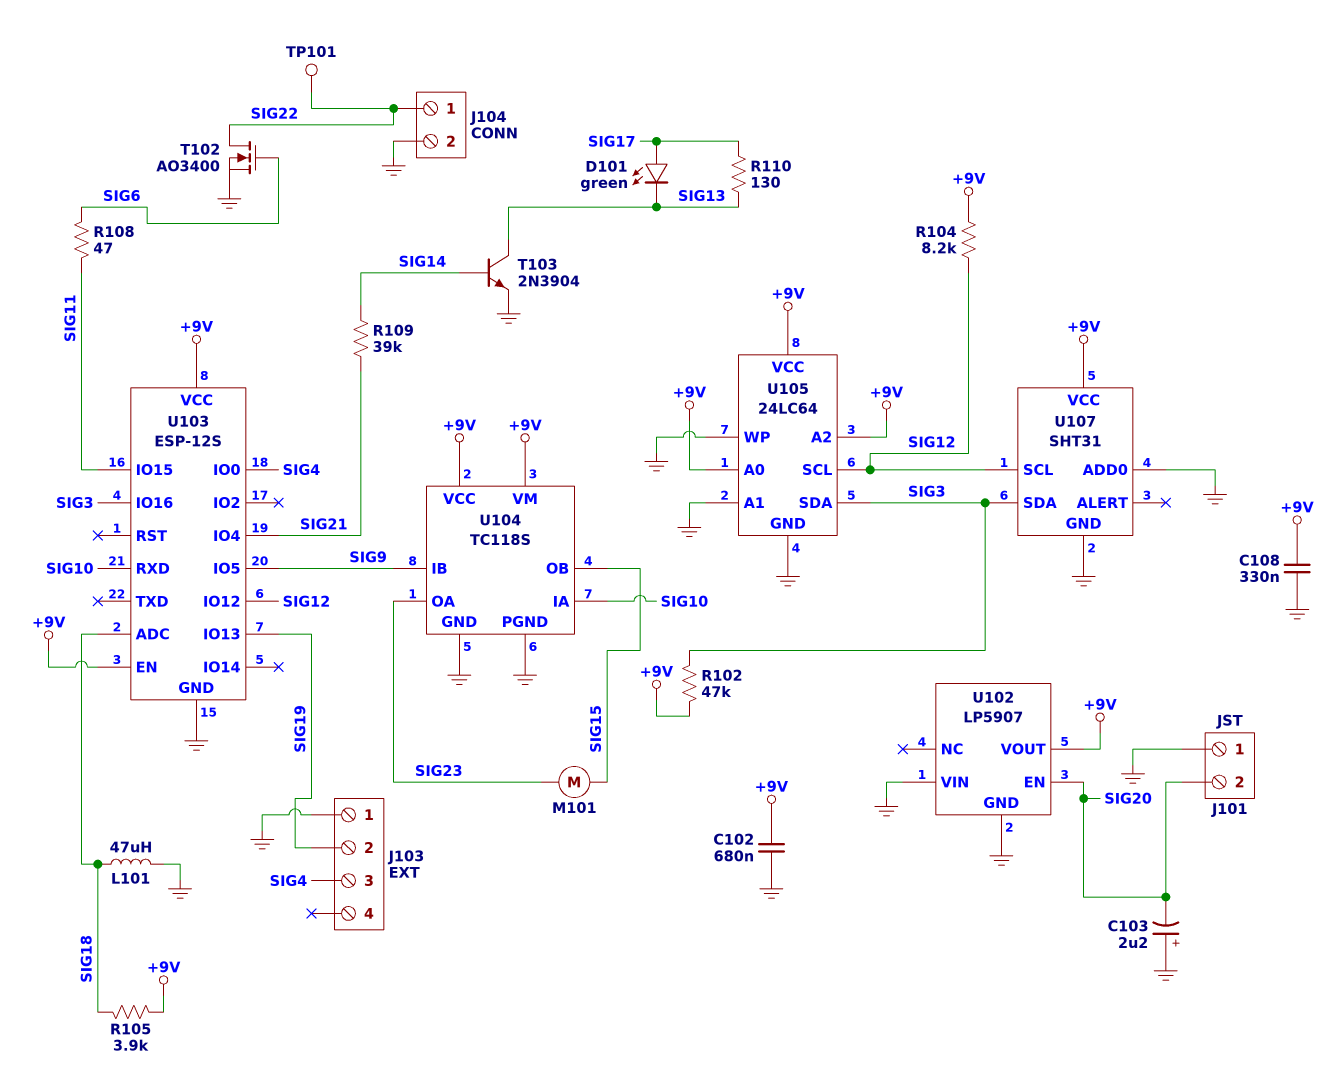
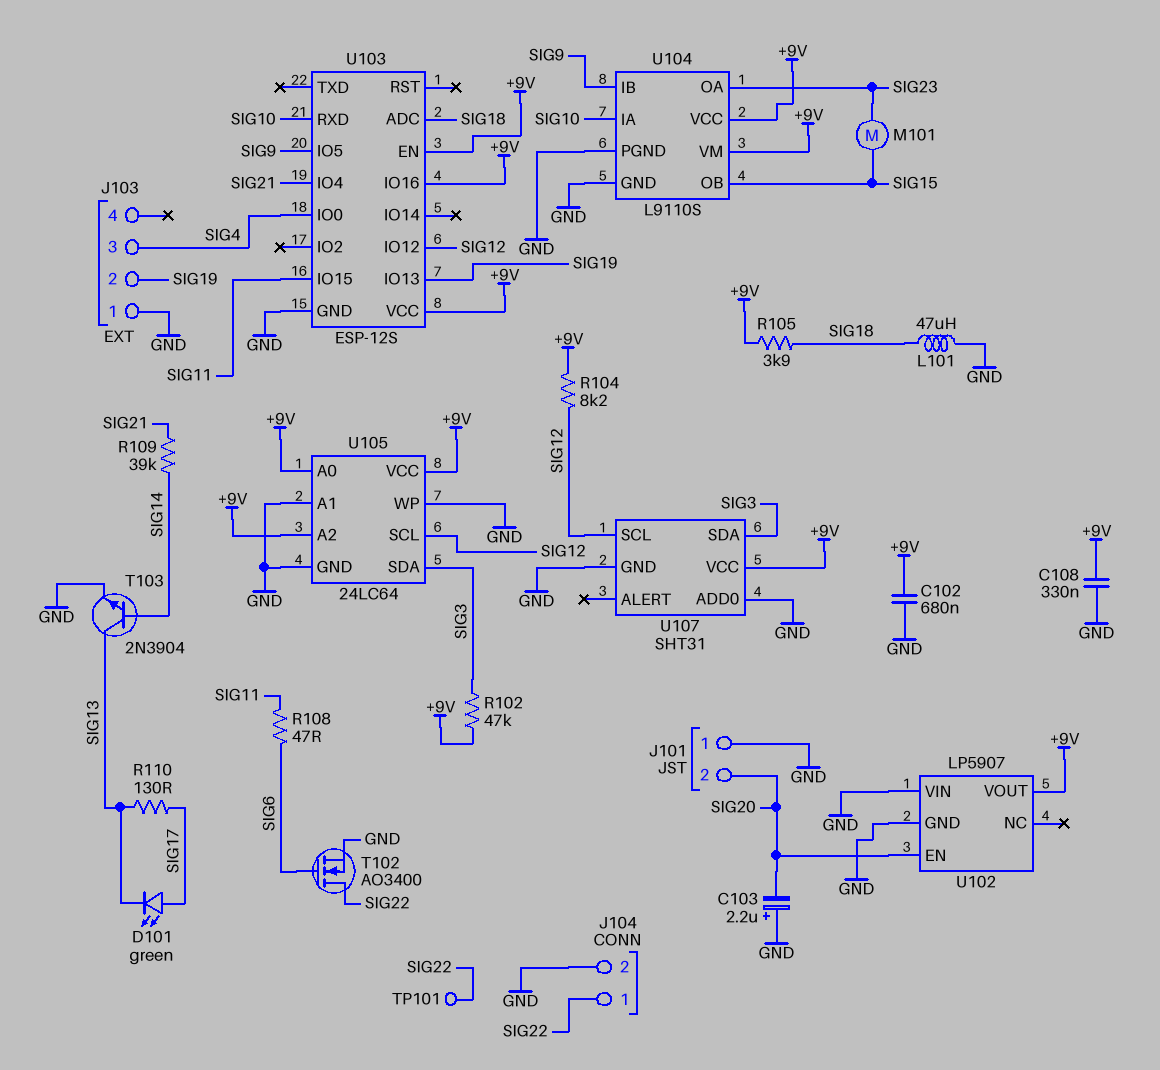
U103 pin IO16: SIG3 -> +9V
U104: TC118S -> L9110S

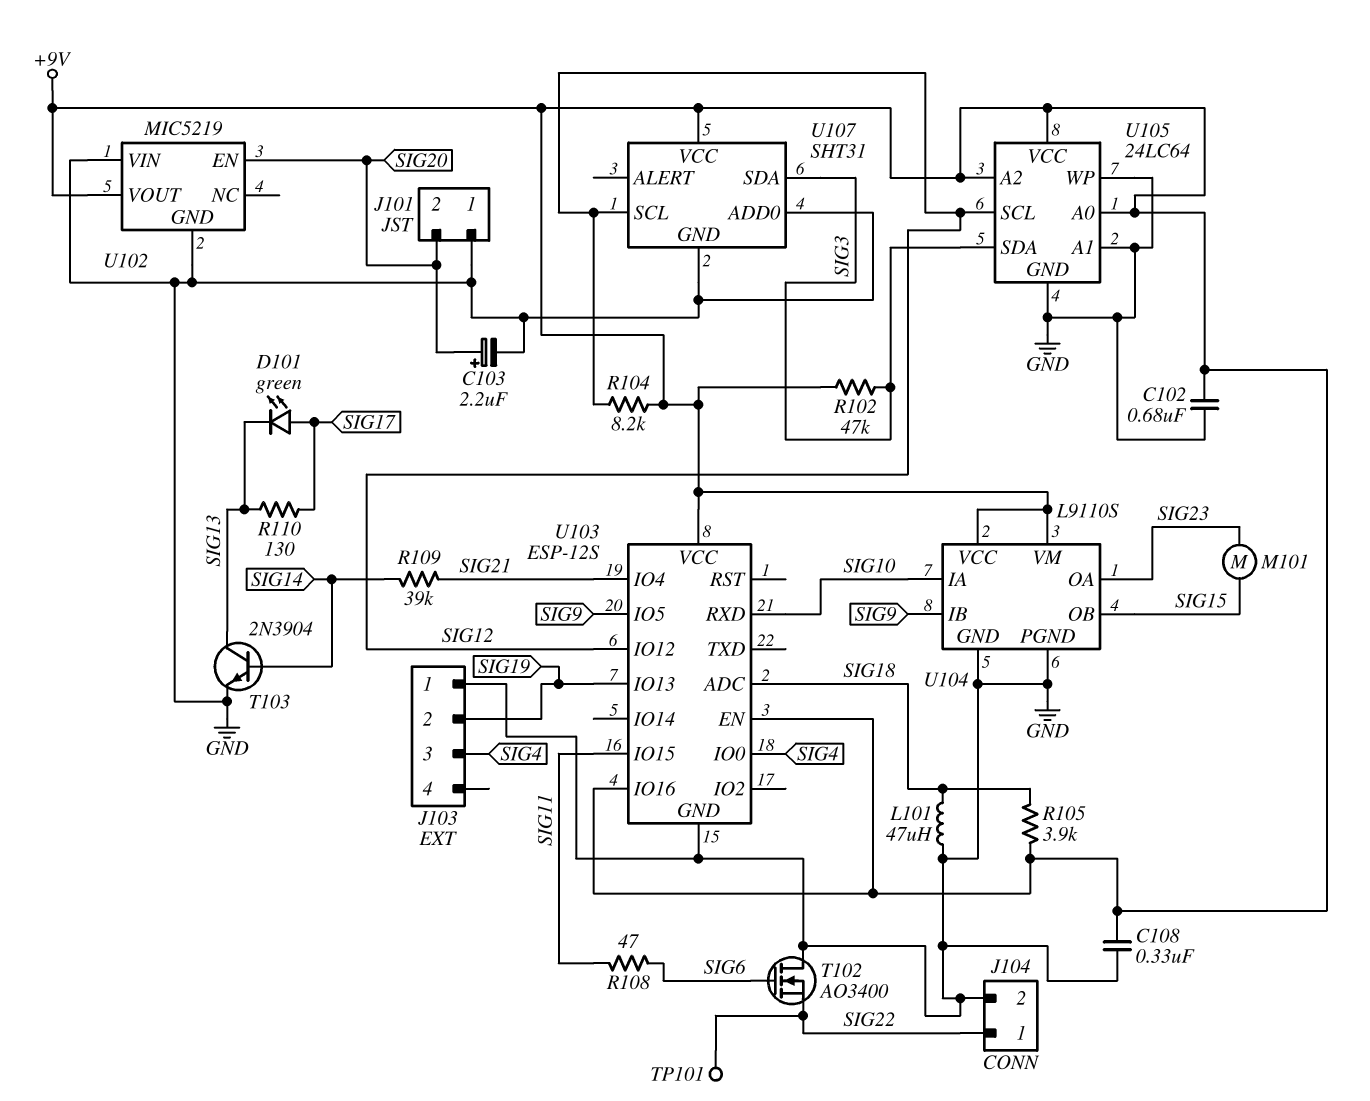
C103: 2.2uF (plus GND, minus SIG20) -> 2.2uF (plus SIG20, minus GND)
T102: NMOS AO3400 (G SIG6, D SIG22, S GND) -> NMOS AO3400 (G SIG6, D GND, S SIG22)
U102: LP5907 -> MIC5219

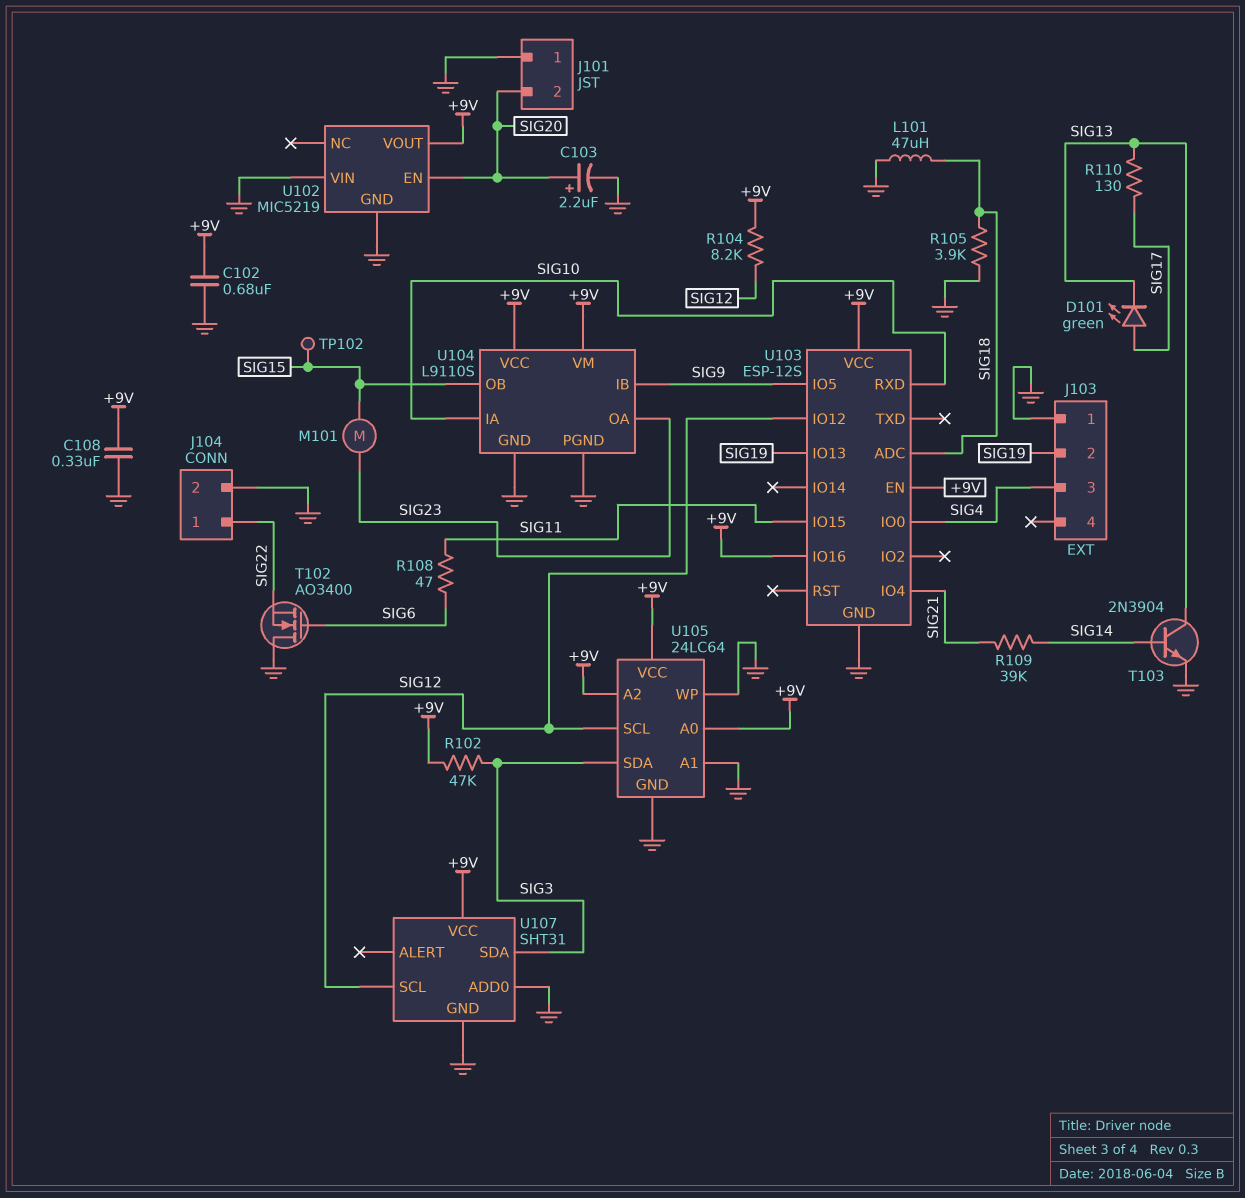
R105: 3.9k (+9V, SIG18) -> 3.9k (GND, SIG18)
TP101: test point (SIG22) -> none
TP102: none -> test point (SIG15)

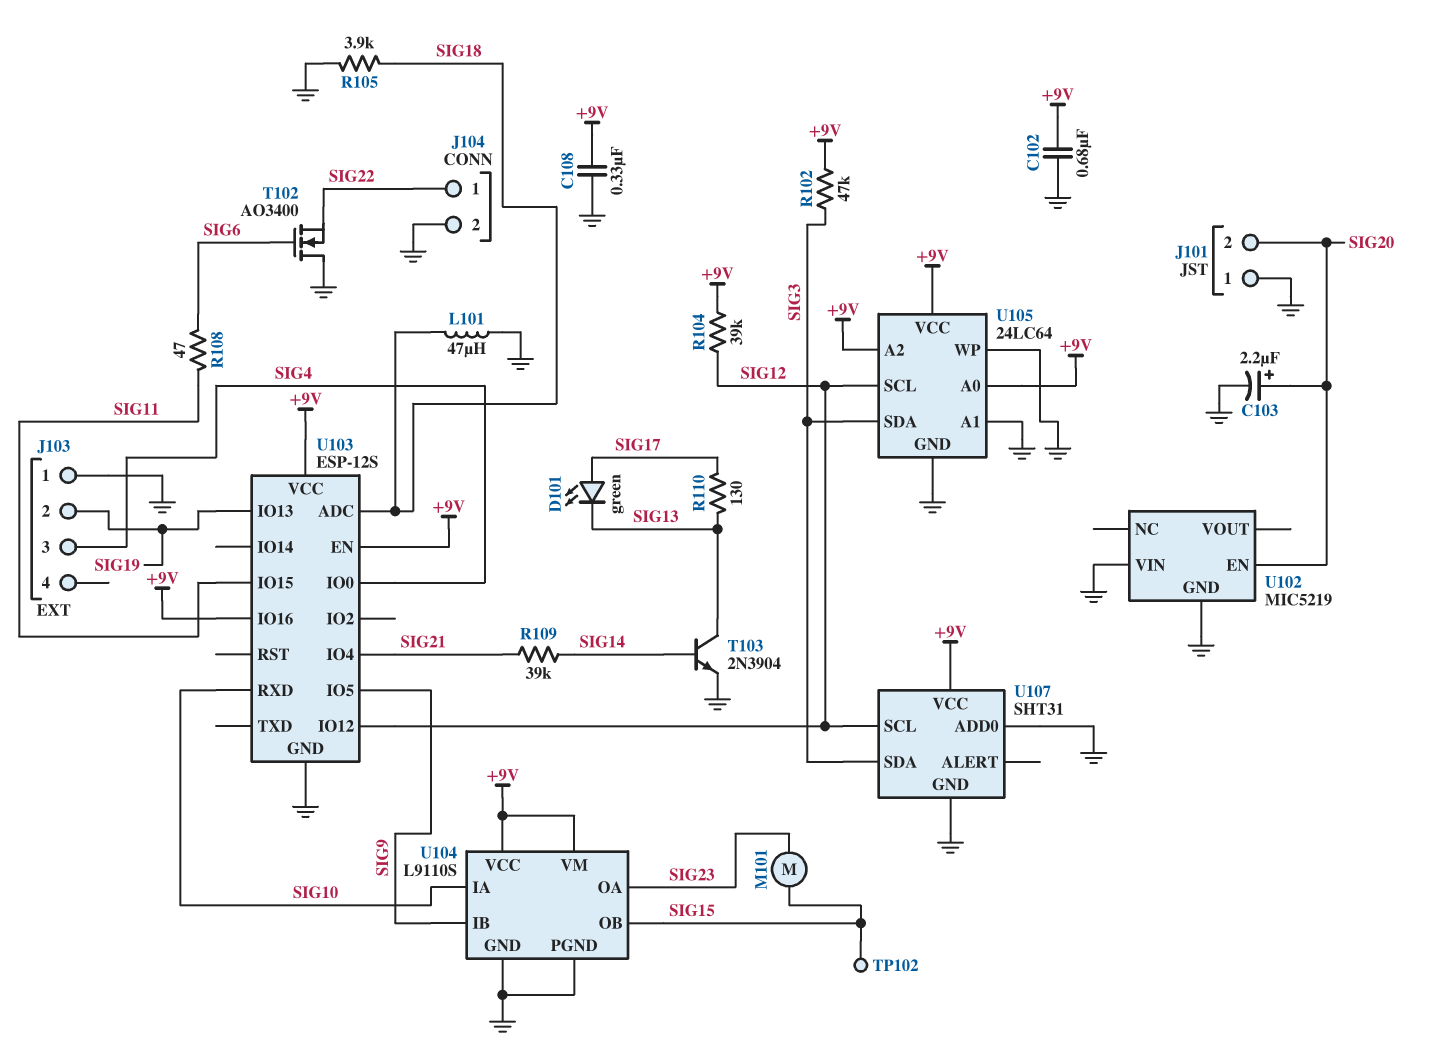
R104: 8.2k (+9V, SIG12) -> 39k (+9V, SIG12)
U102 pin VOUT: +9V -> none

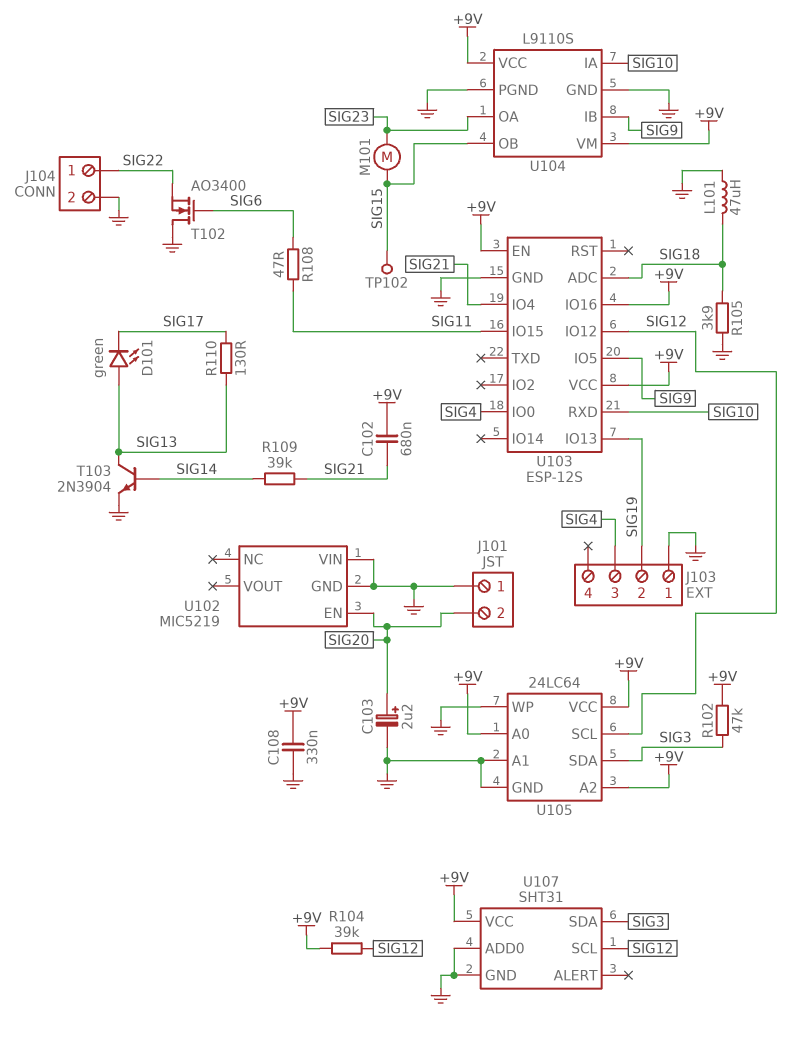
C102: 680nF (+9V, GND) -> 680nF (+9V, SIG21)
D101: LED green (A SIG17, K SIG13) -> LED green (A SIG13, K SIG17)

